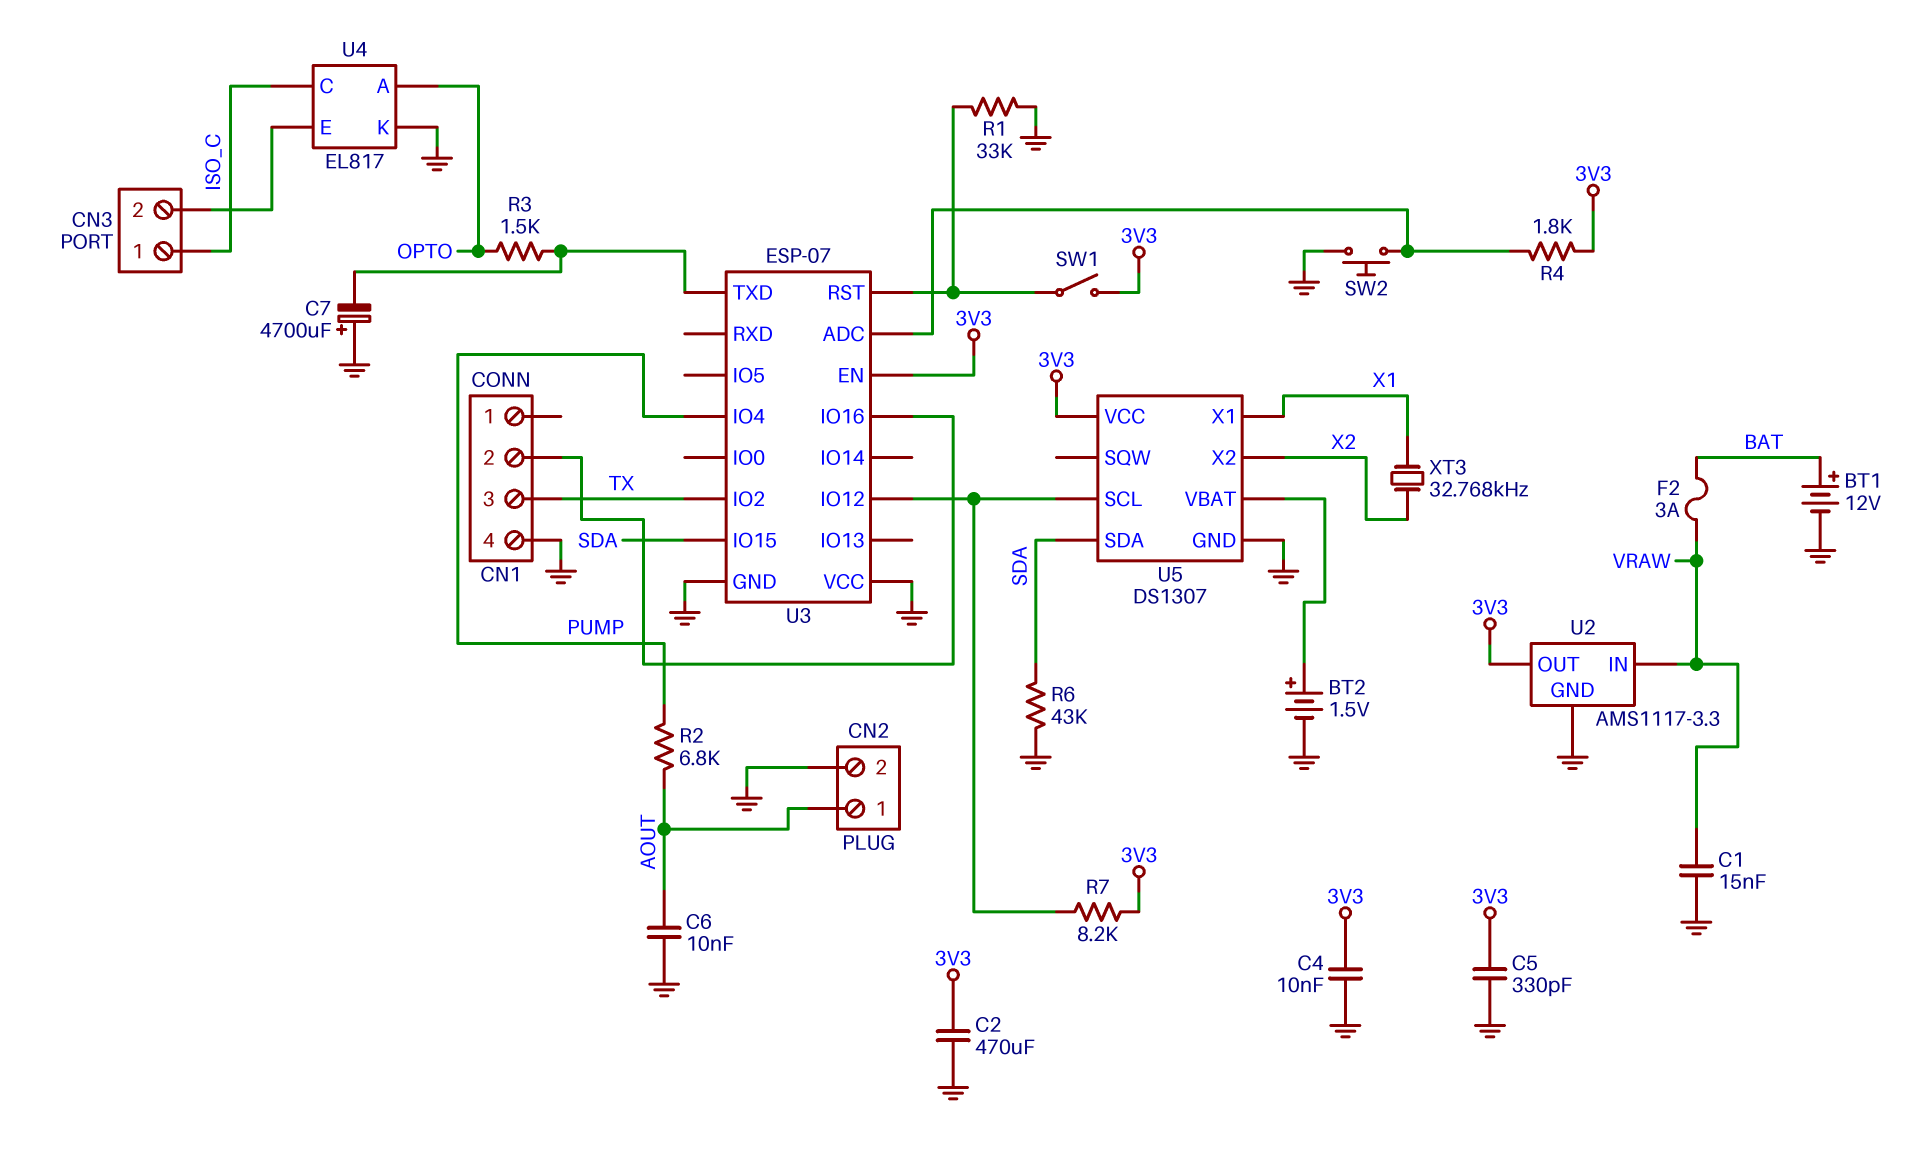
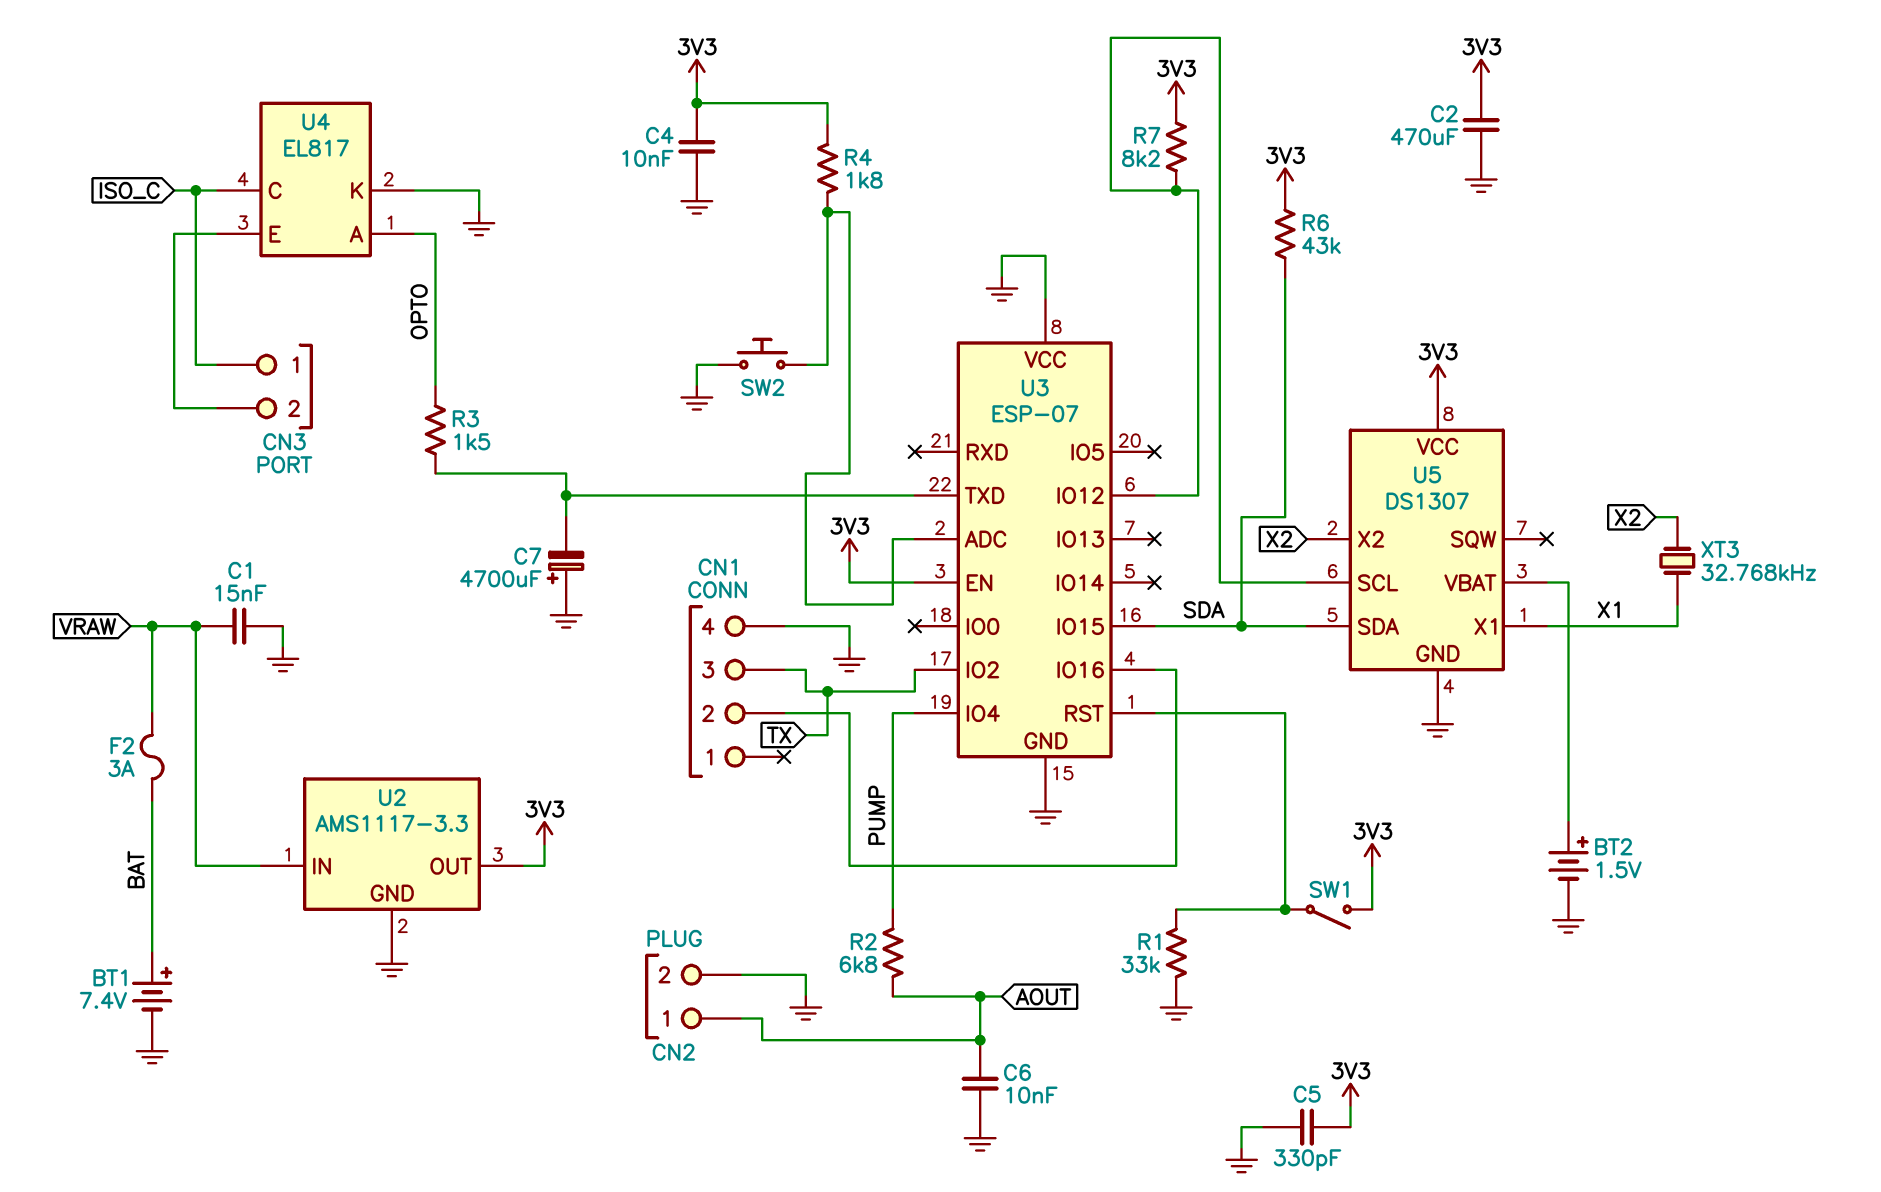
BT1: 12V (plus BAT, minus GND) -> 7.4V (plus BAT, minus GND)
R6: 43k (GND, SDA) -> 43k (3V3, SDA)

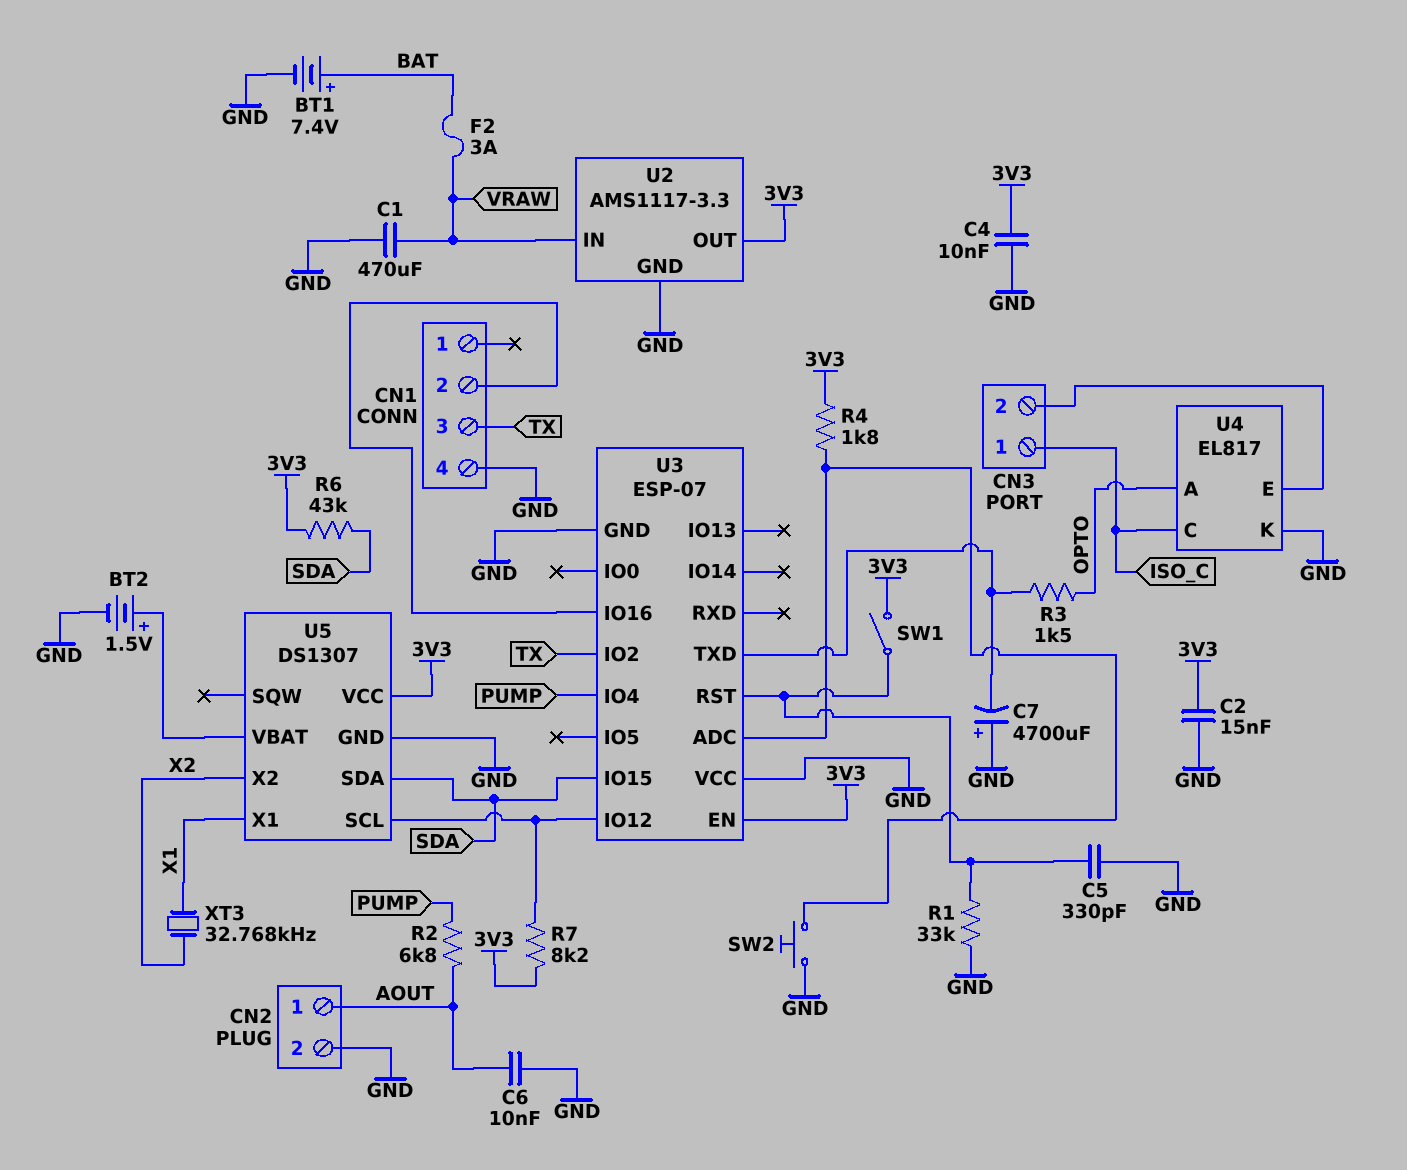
C1: 15nF (GND, VRAW) -> 470uF (GND, VRAW)
C2: 470uF (3V3, GND) -> 15nF (3V3, GND)
C5: 330pF (3V3, GND) -> 330pF (GND, U3/RST)

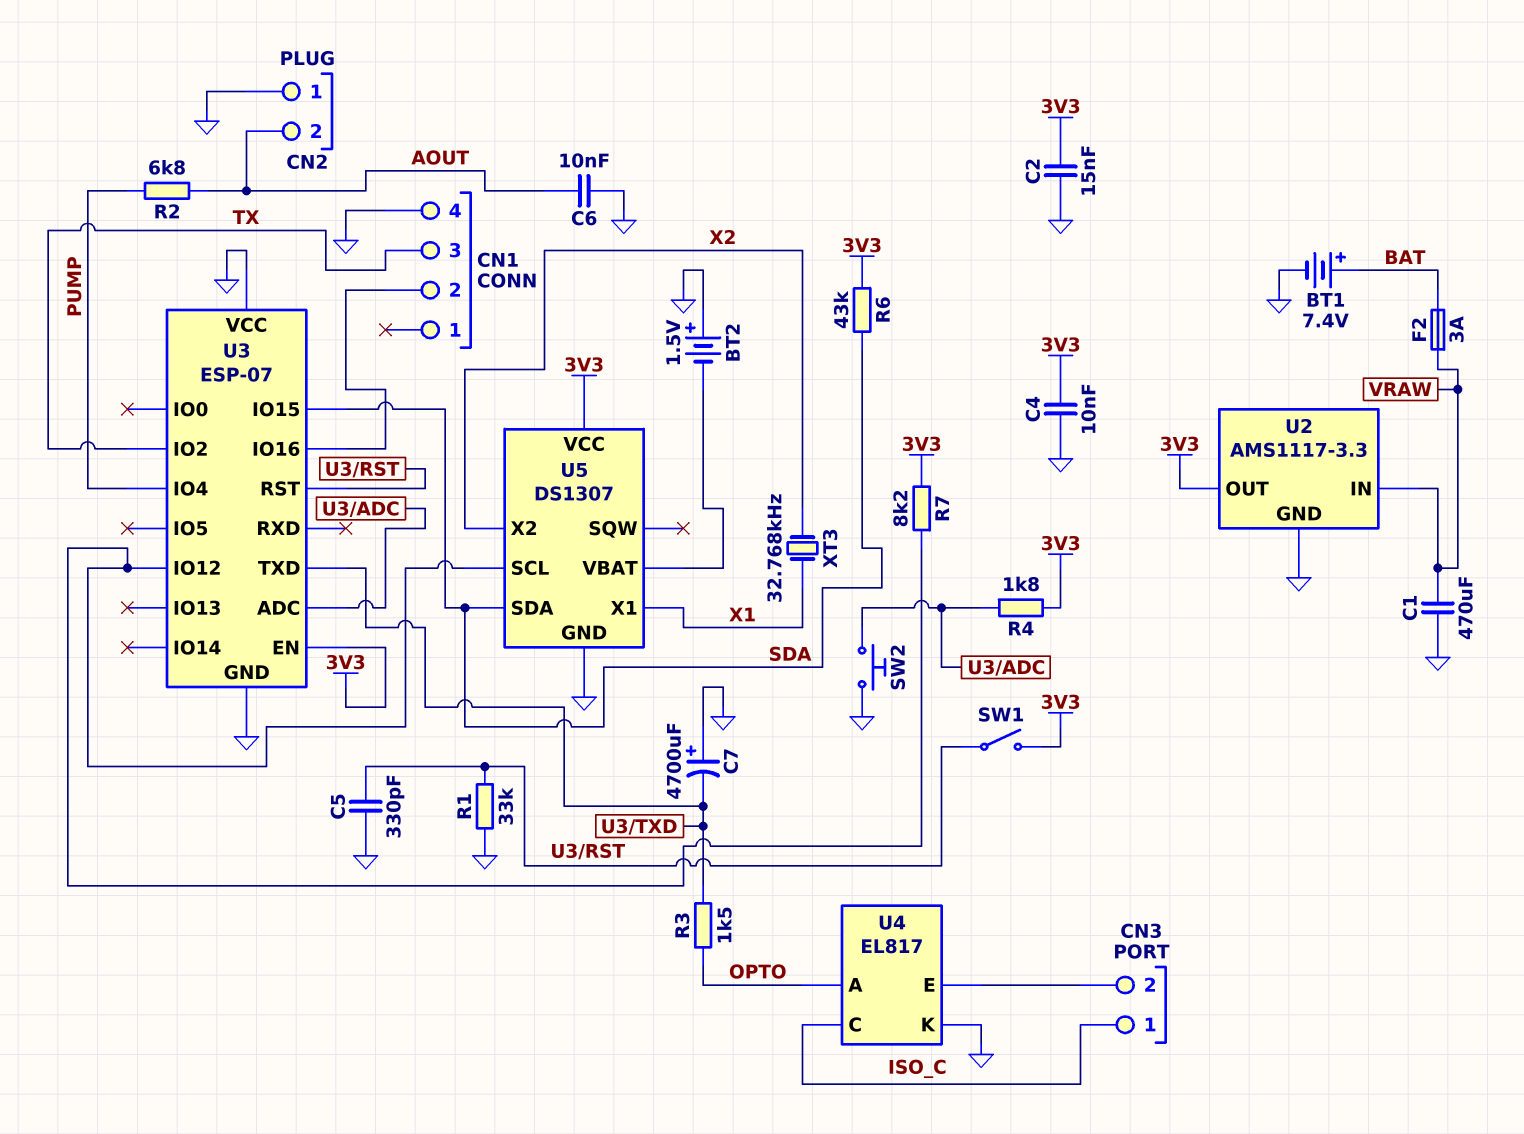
BT2: 1.5V (plus U5/VBAT, minus GND) -> 1.5V (plus GND, minus U5/VBAT)
CN2 pin 1: AOUT -> GND
CN2 pin 2: GND -> AOUT

